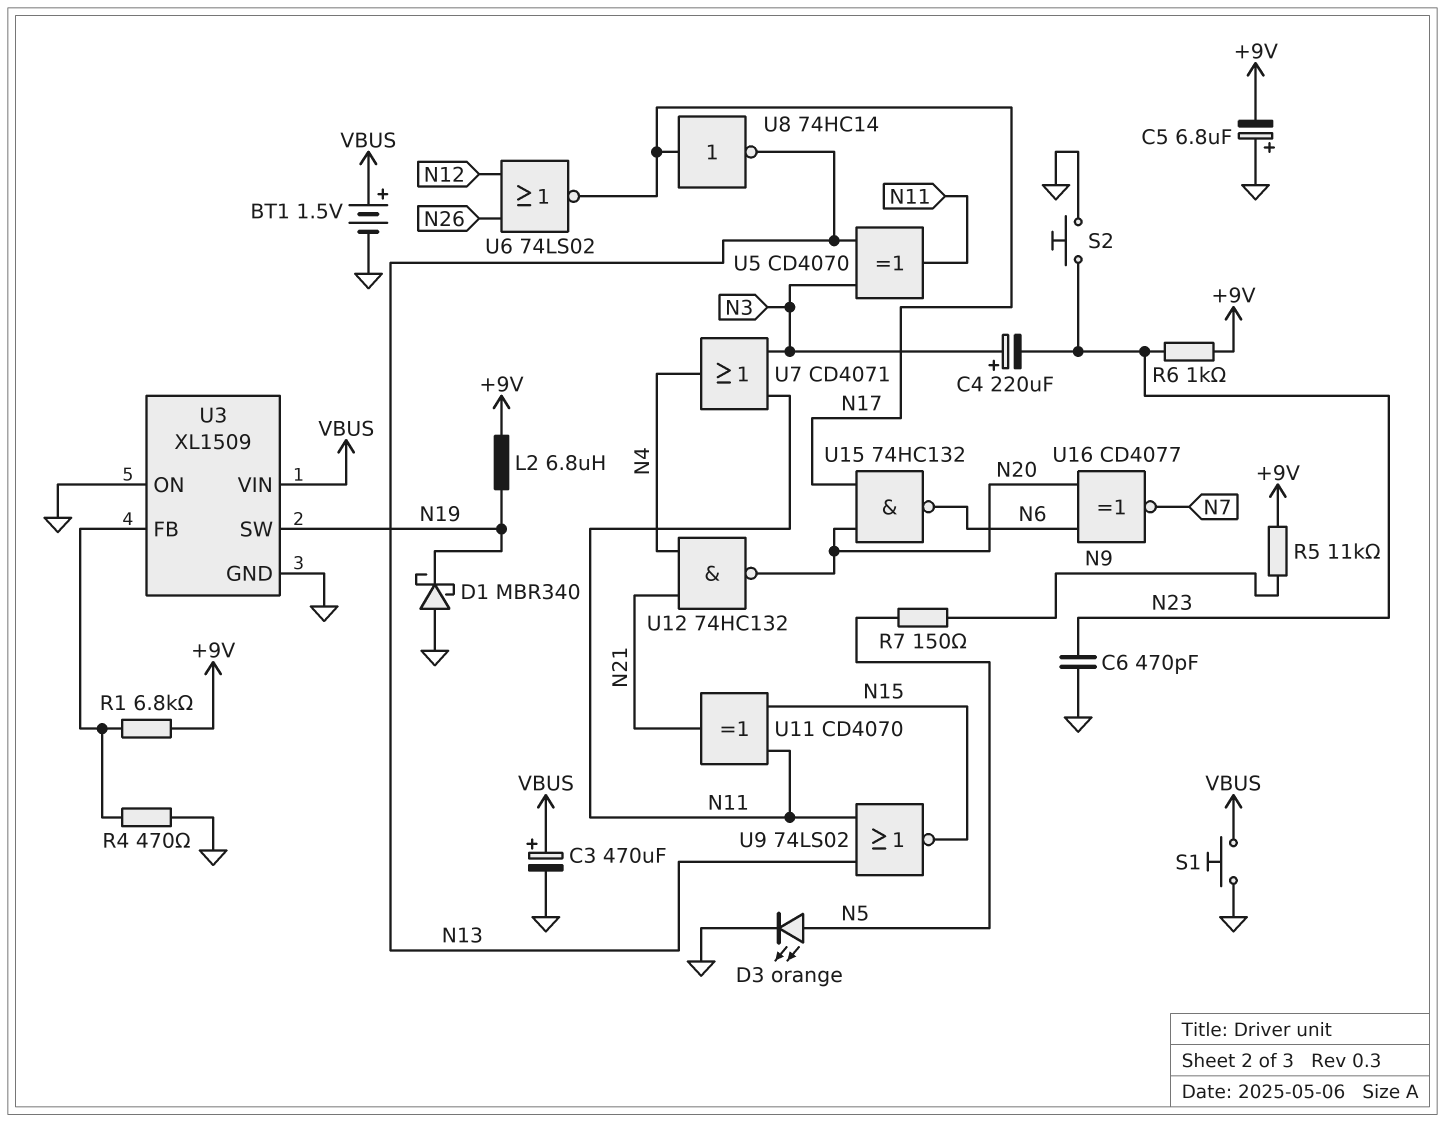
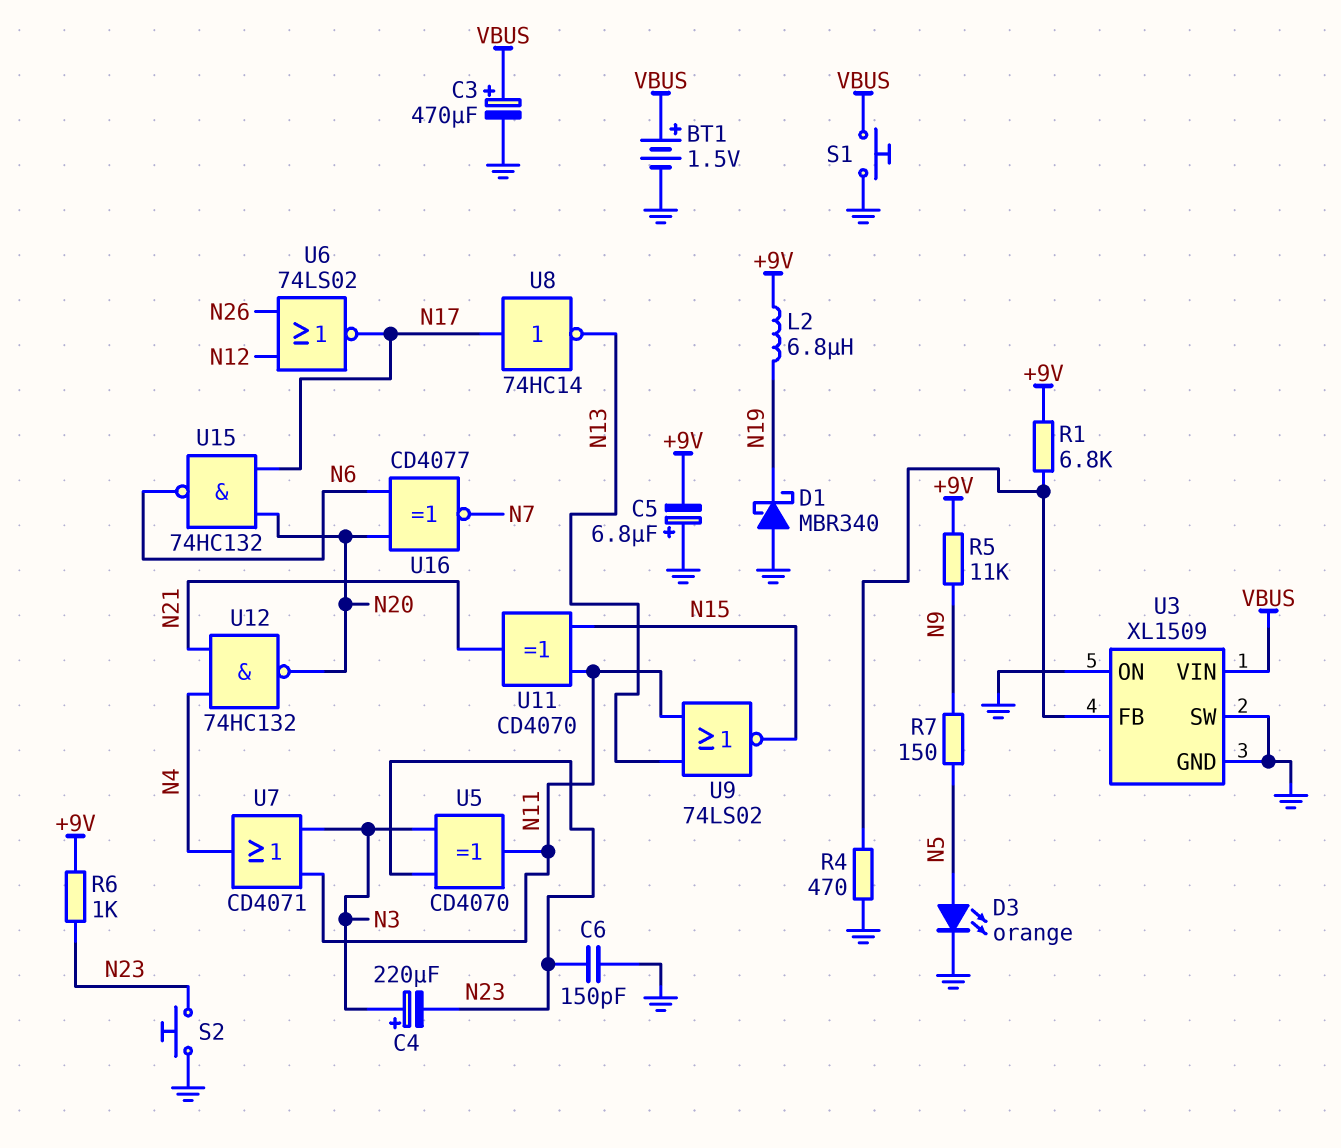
C6: 470pF (GND, N23) -> 150pF (GND, N23)
U3 pin SW: N19 -> GND
U5: XOR CD4070 (in N3, in N13, out N11) -> XOR CD4070 (in N3, in N23, out N11)

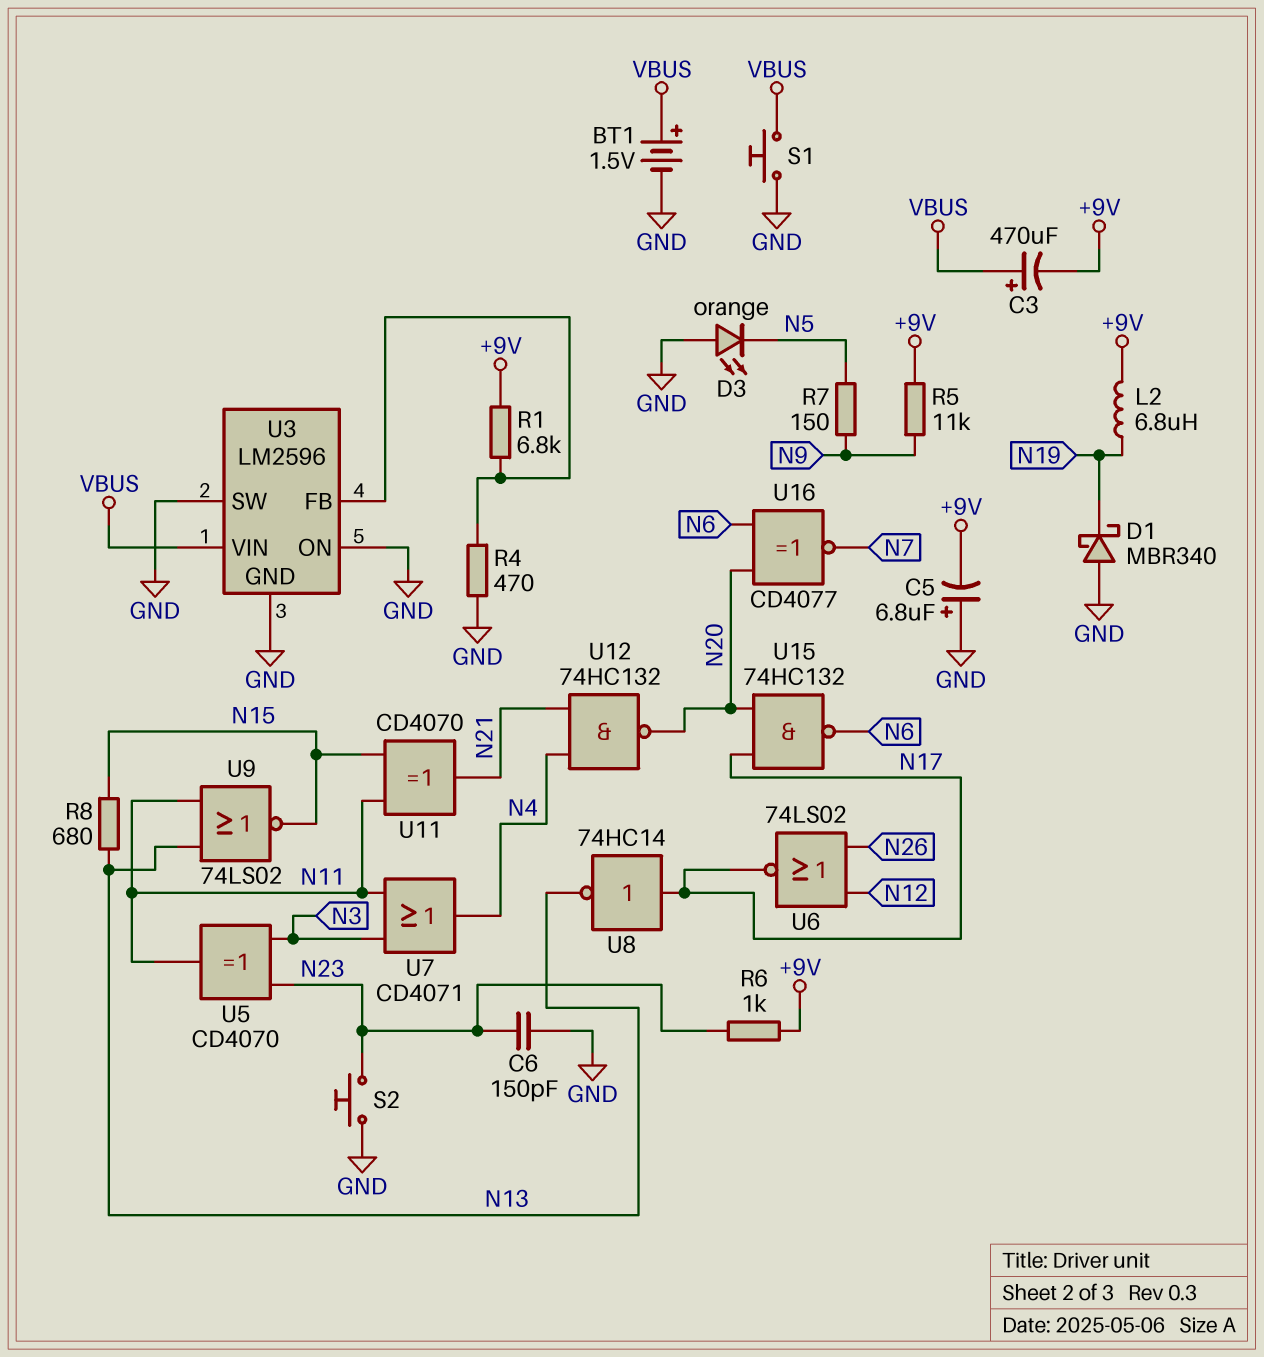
C3: 470uF (plus VBUS, minus GND) -> 470uF (plus VBUS, minus +9V)
C4: 220uF (plus N3, minus N23) -> none
D3: LED orange (A N5, K GND) -> LED orange (A GND, K N5)
R8: none -> 680 (N13, N15)
U3: XL1509 -> LM2596

